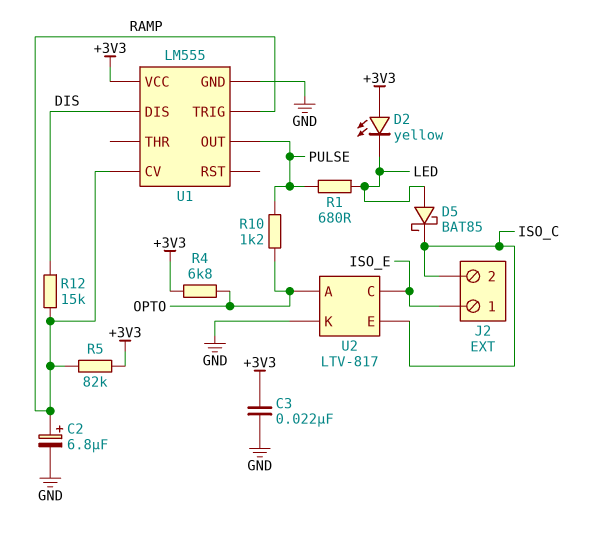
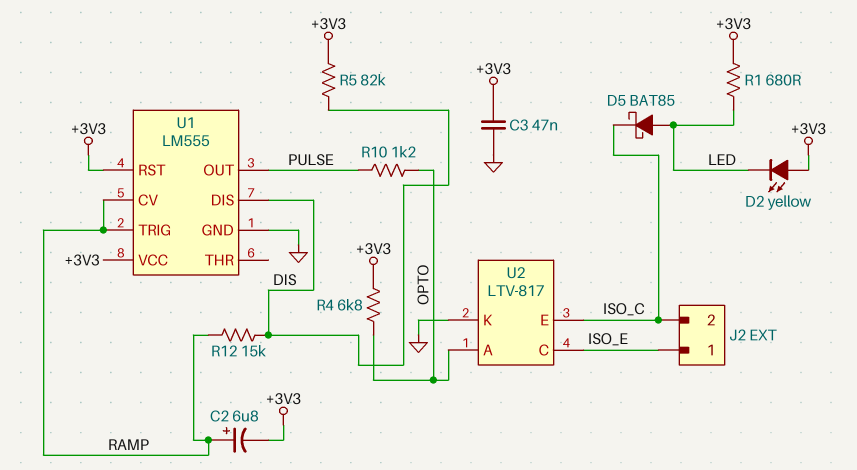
C2: 6.8uF (plus RAMP, minus GND) -> 6.8uF (plus RAMP, minus +3V3)
C3: 22nF (+3V3, GND) -> 47nF (+3V3, GND)
R1: 680 (LED, PULSE) -> 680 (+3V3, LED)
R5: 82k (+3V3, RAMP) -> 82k (+3V3, DIS)
U1 pin RST: none -> +3V3

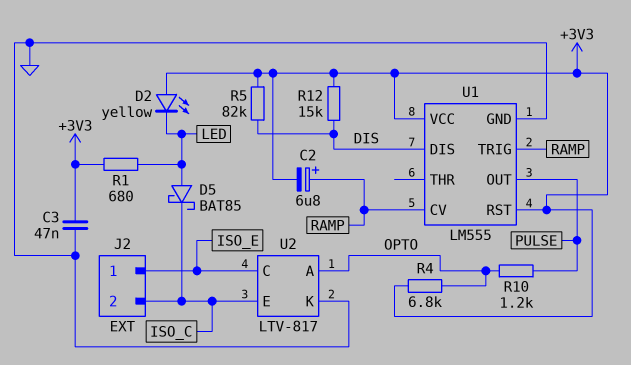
R12: 15k (DIS, RAMP) -> 15k (+3V3, DIS)

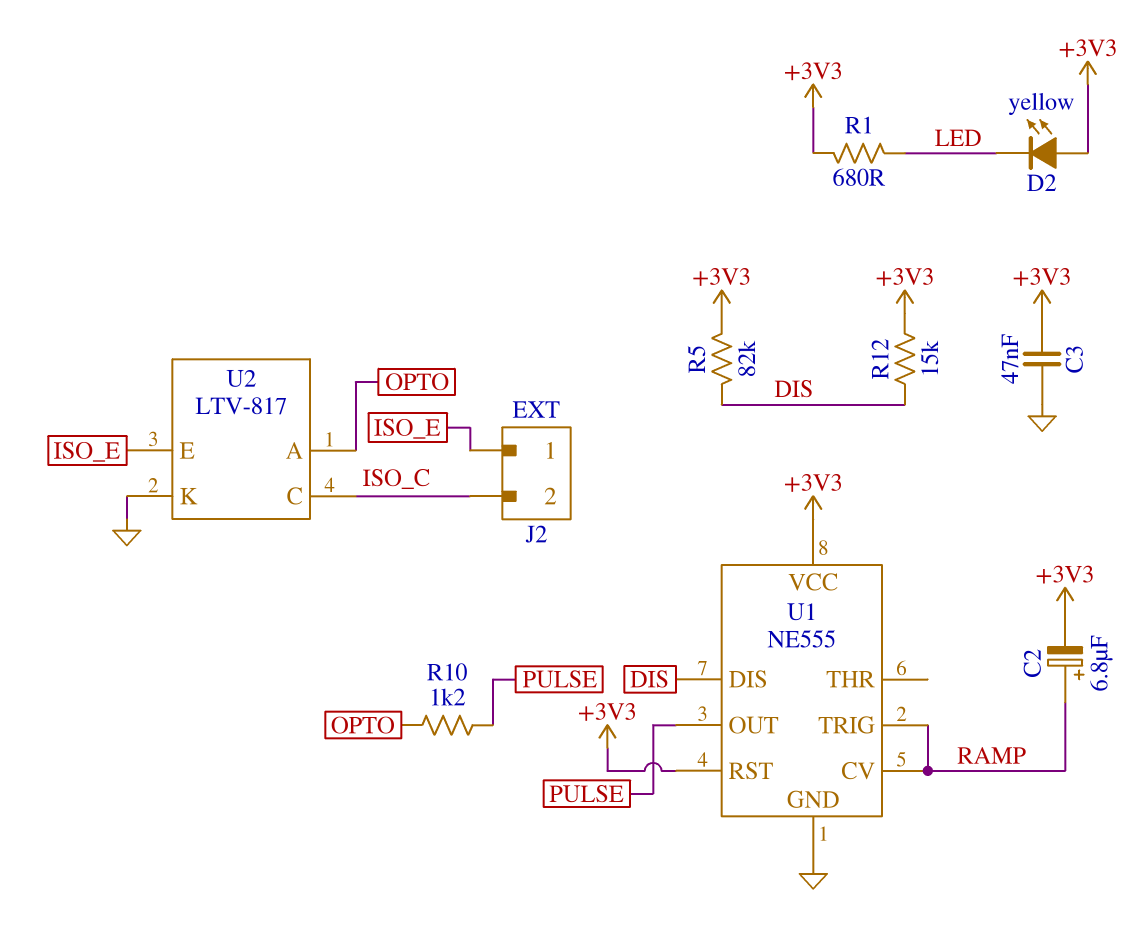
D5: schottky BAT85 (A LED, K ISO_C) -> none
R4: 6.8k (+3V3, OPTO) -> none
U1: LM555 -> NE555
U2 pin C: ISO_E -> ISO_C
U2 pin E: ISO_C -> ISO_E

